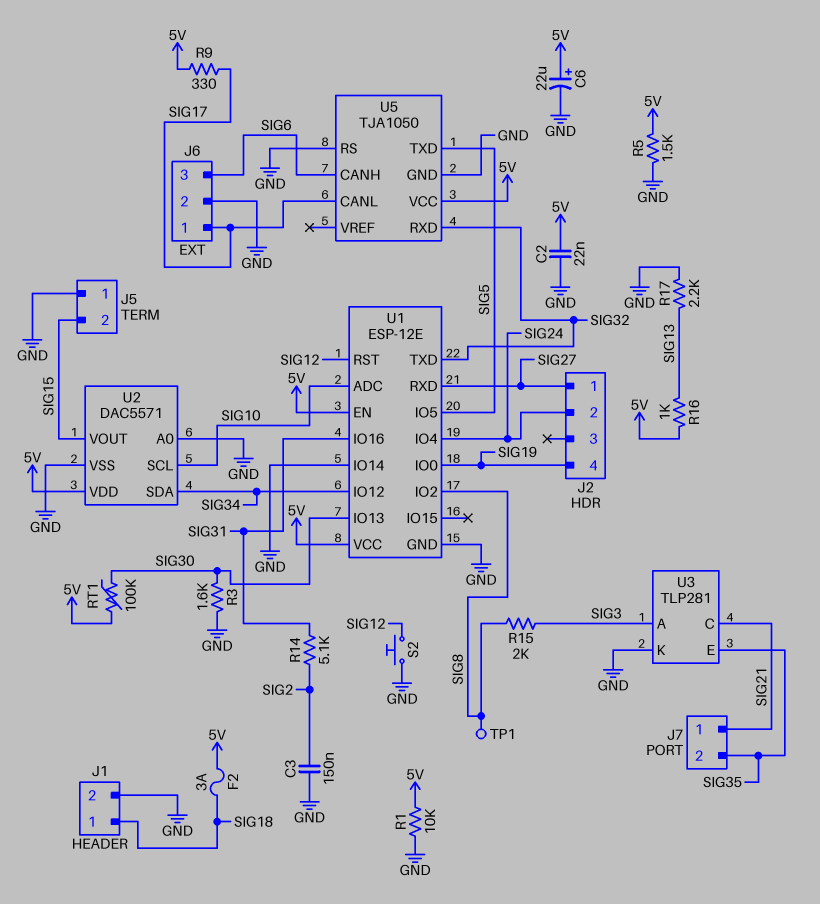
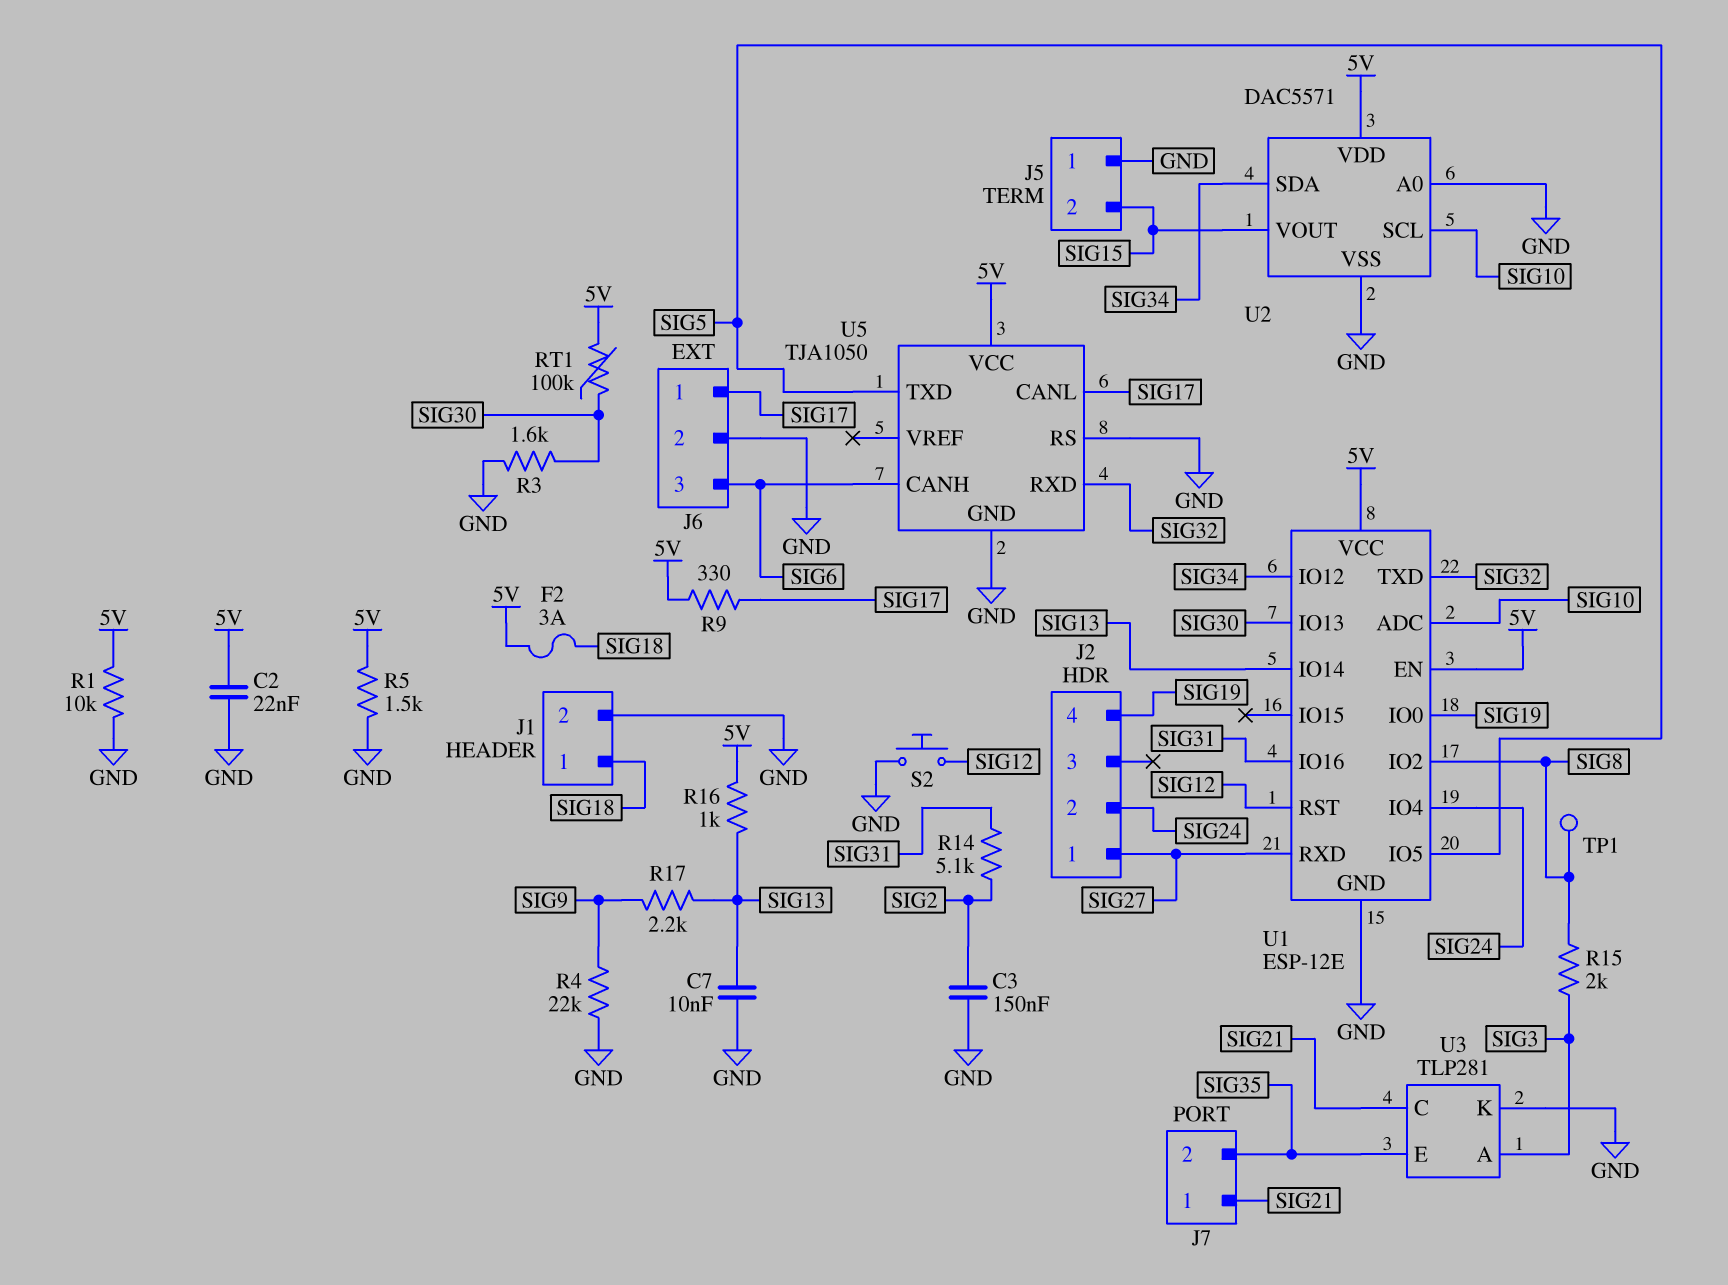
C6: 22uF (plus 5V, minus GND) -> none
C7: none -> 10nF (GND, SIG13)
R4: none -> 22k (GND, SIG9)
R17: 2.2k (GND, SIG13) -> 2.2k (SIG9, SIG13)
U1 pin IO14: GND -> SIG13

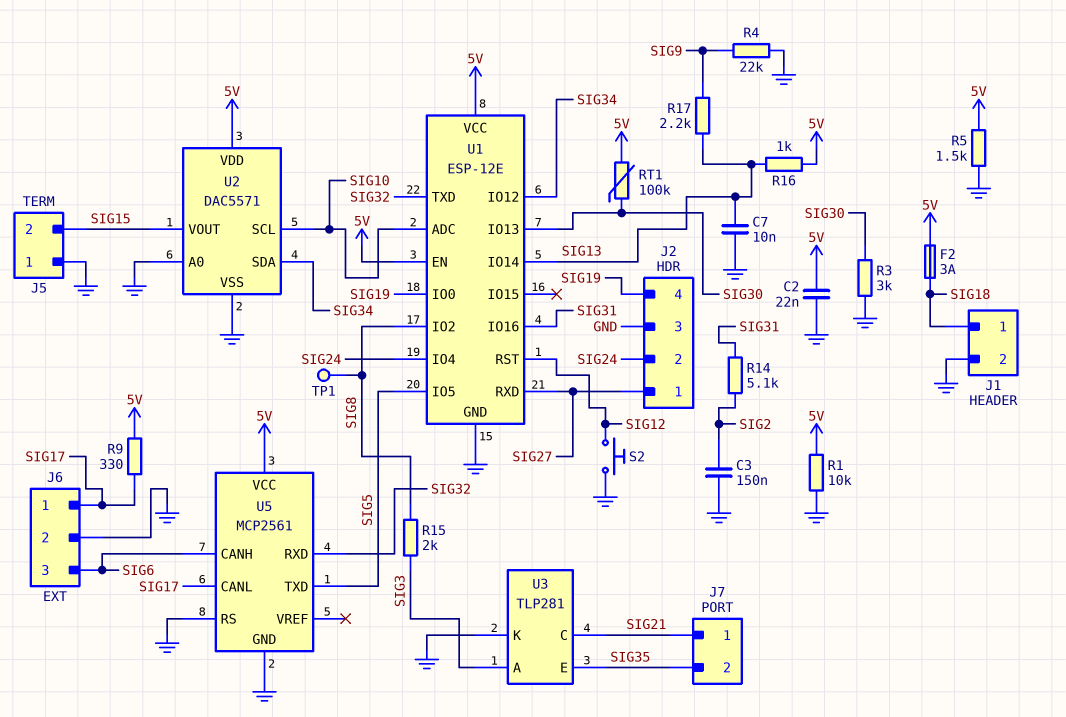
J2 pin 3: none -> GND
R3: 1.6k (GND, SIG30) -> 3k (GND, SIG30)
U5: TJA1050 -> MCP2561

